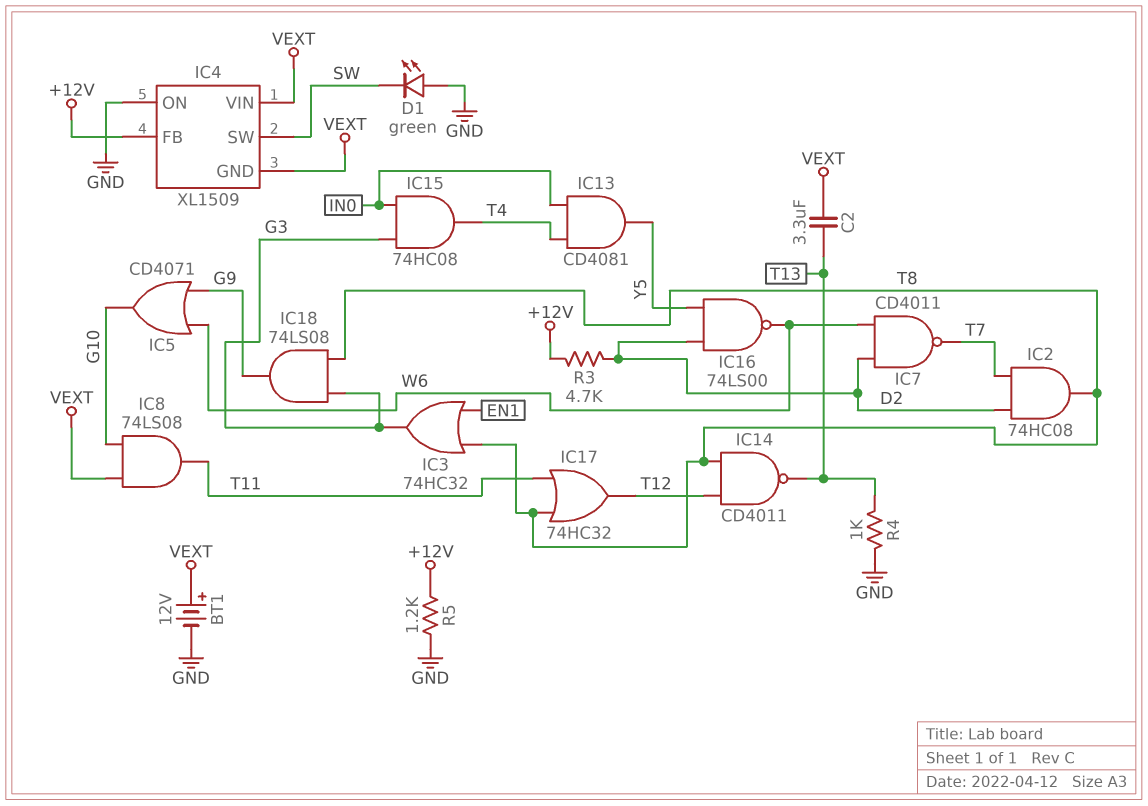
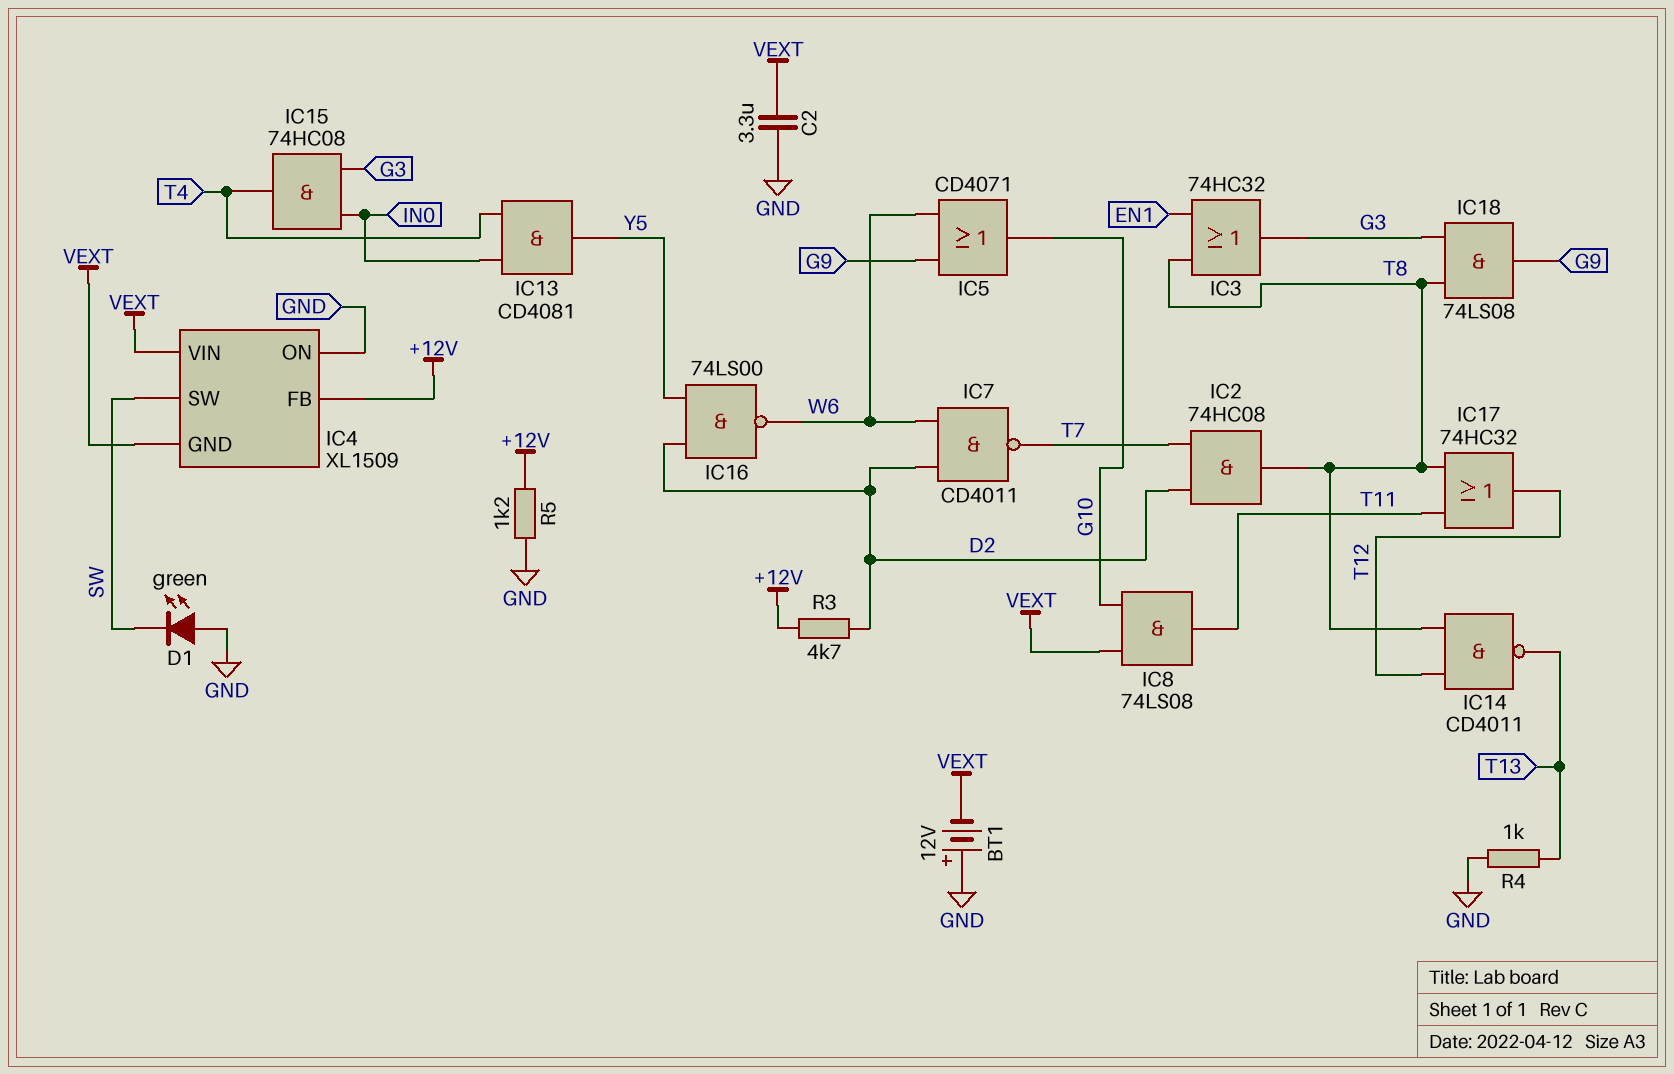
BT1: 12V (plus VEXT, minus GND) -> 12V (plus GND, minus VEXT)
C2: 3.3uF (T13, VEXT) -> 3.3uF (GND, VEXT)

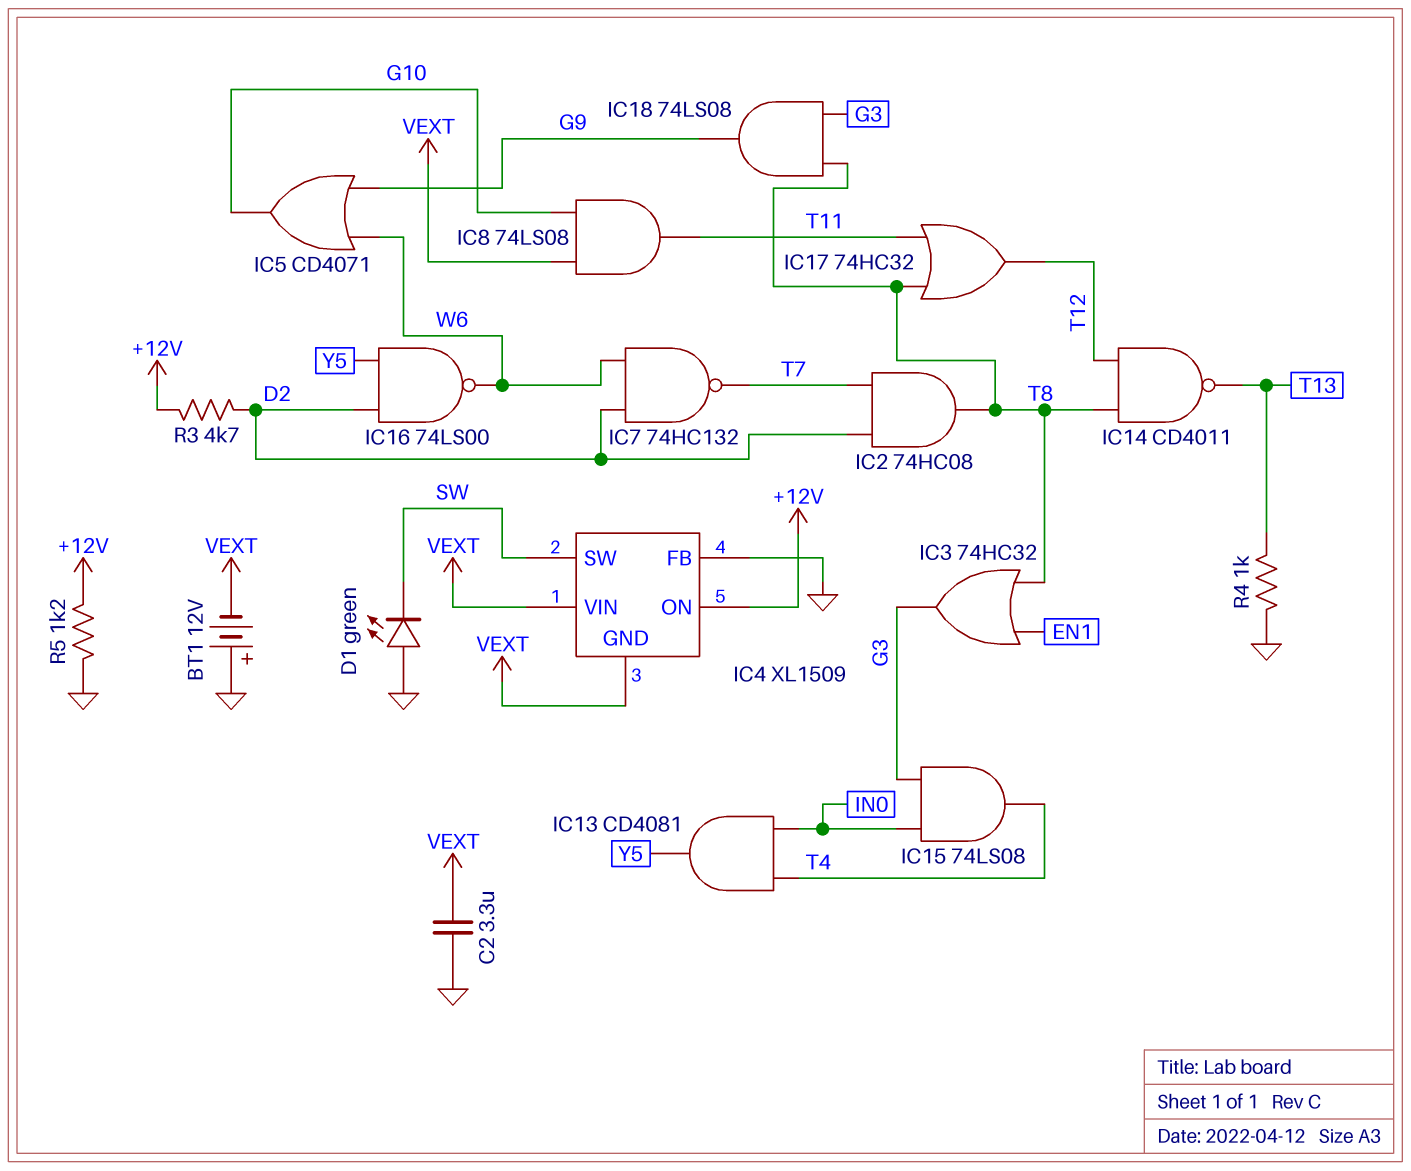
IC4 pin FB: +12V -> GND
IC4 pin ON: GND -> +12V
IC7: NAND CD4011 (in D2, in W6, out T7) -> NAND 74HC132 (in D2, in W6, out T7)
IC15: AND 74HC08 (in G3, in IN0, out T4) -> AND 74LS08 (in G3, in IN0, out T4)

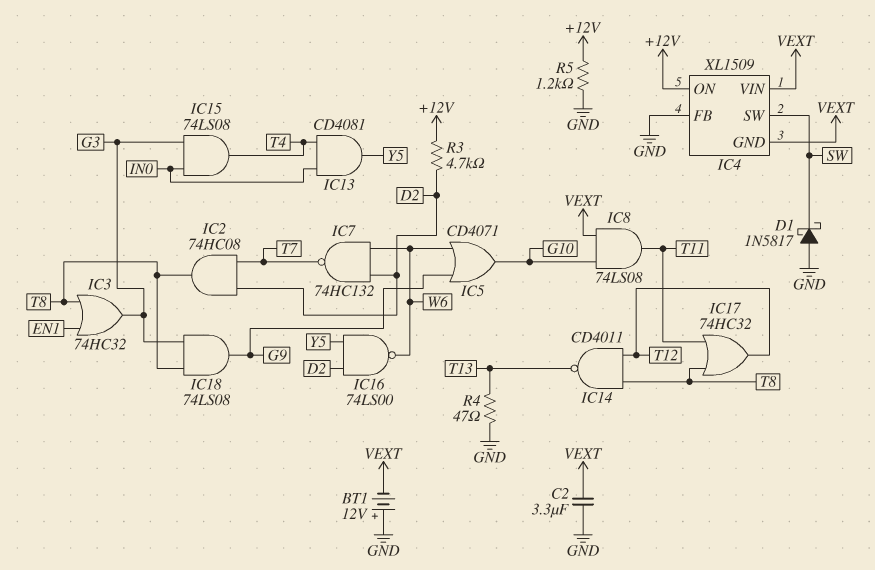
D1: LED green (A GND, K SW) -> schottky 1N5817 (A GND, K SW)
R4: 1k (GND, T13) -> 47 (GND, T13)

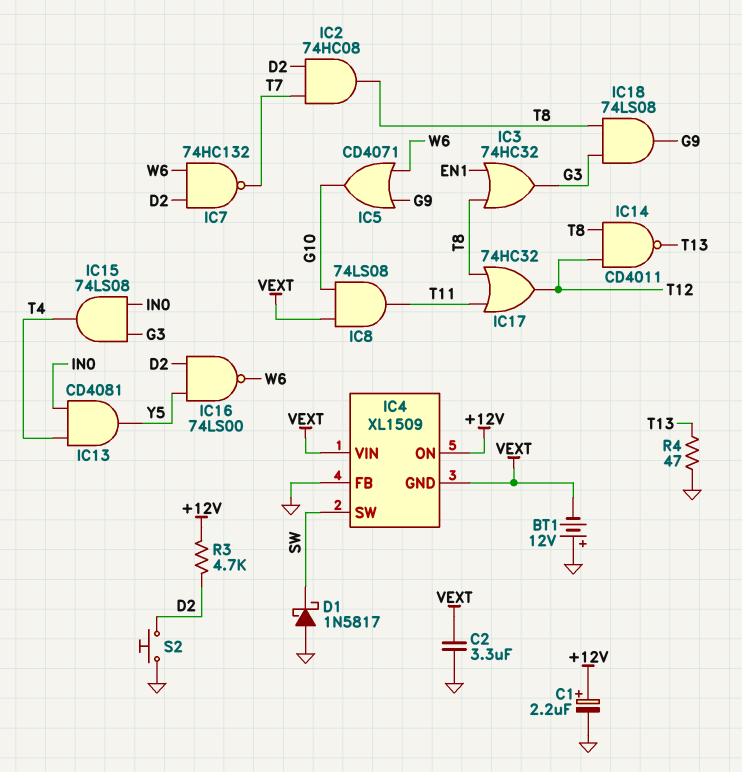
C1: none -> 2.2uF (plus +12V, minus GND)
R5: 1.2k (+12V, GND) -> none
S2: none -> button (D2, GND)

